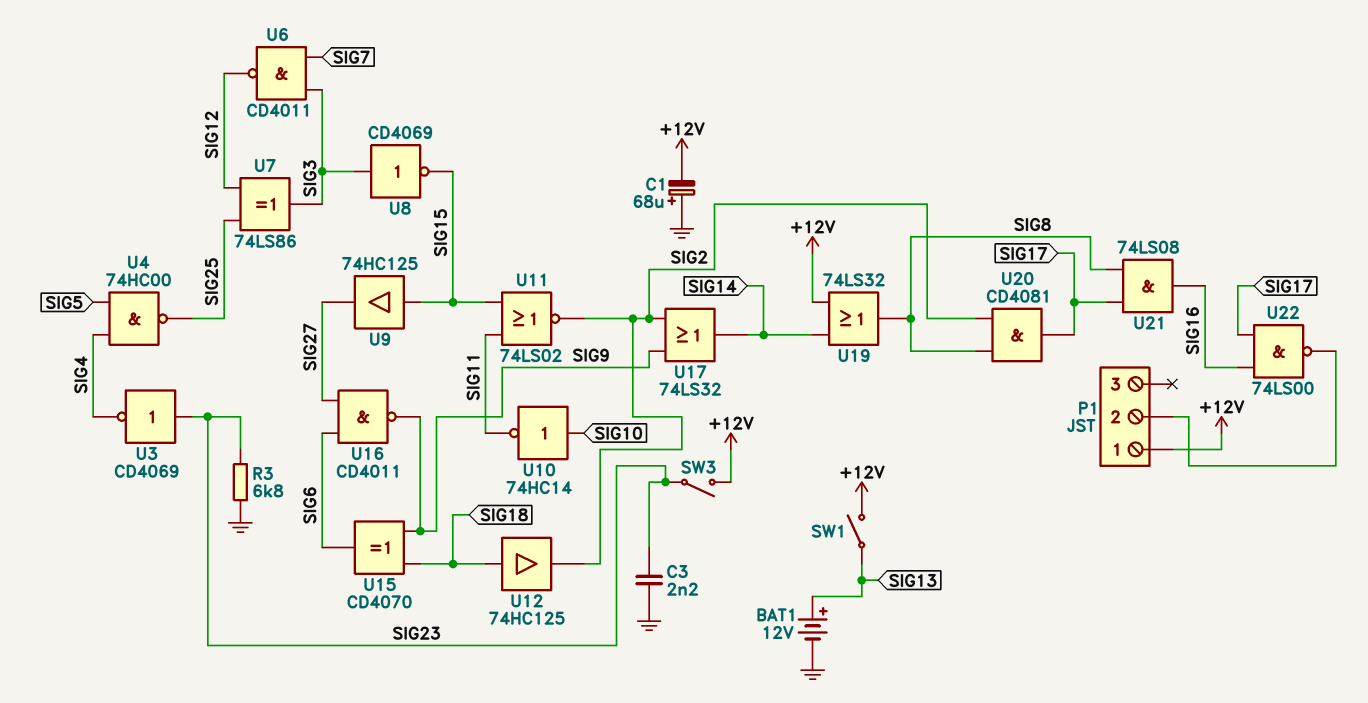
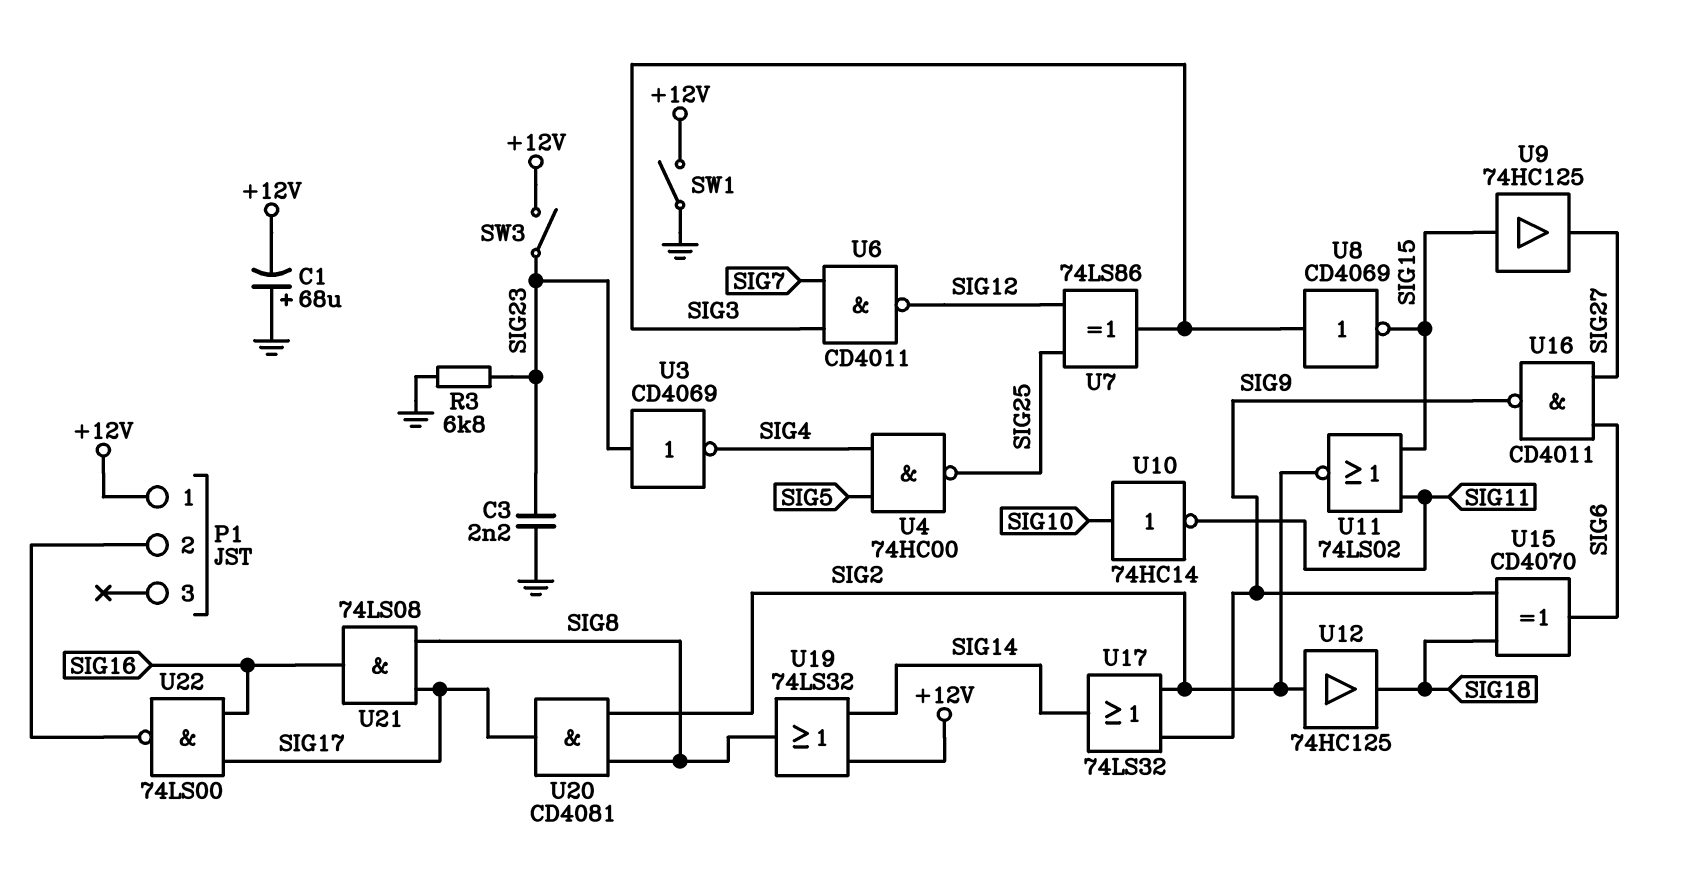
BAT1: 12V (plus SIG13, minus GND) -> none
SW1: switch (+12V, SIG13) -> switch (+12V, GND)
U12: buffer 74HC125 (in SIG18, out SIG2) -> buffer 74HC125 (in SIG2, out SIG18)

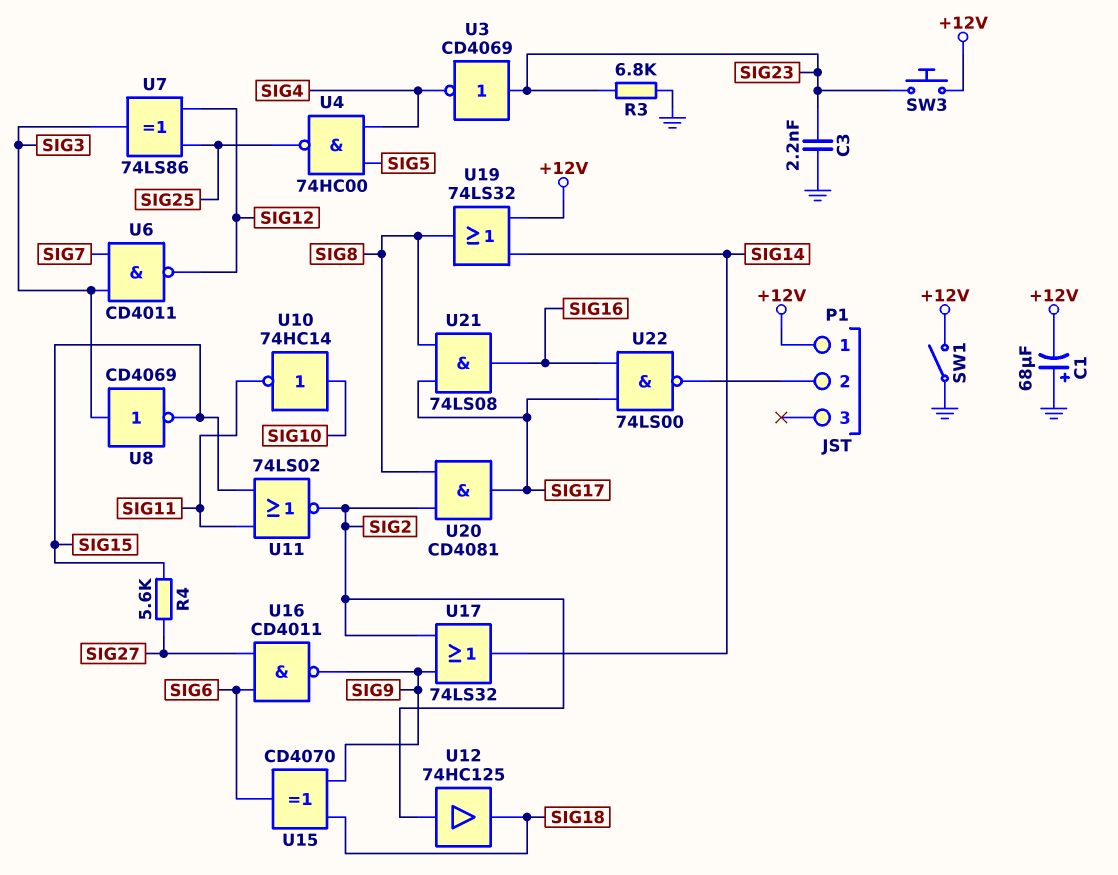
R4: none -> 5.6k (SIG15, SIG27)
SW3: switch (+12V, SIG23) -> button (+12V, SIG23)
U9: buffer 74HC125 (in SIG15, out SIG27) -> none

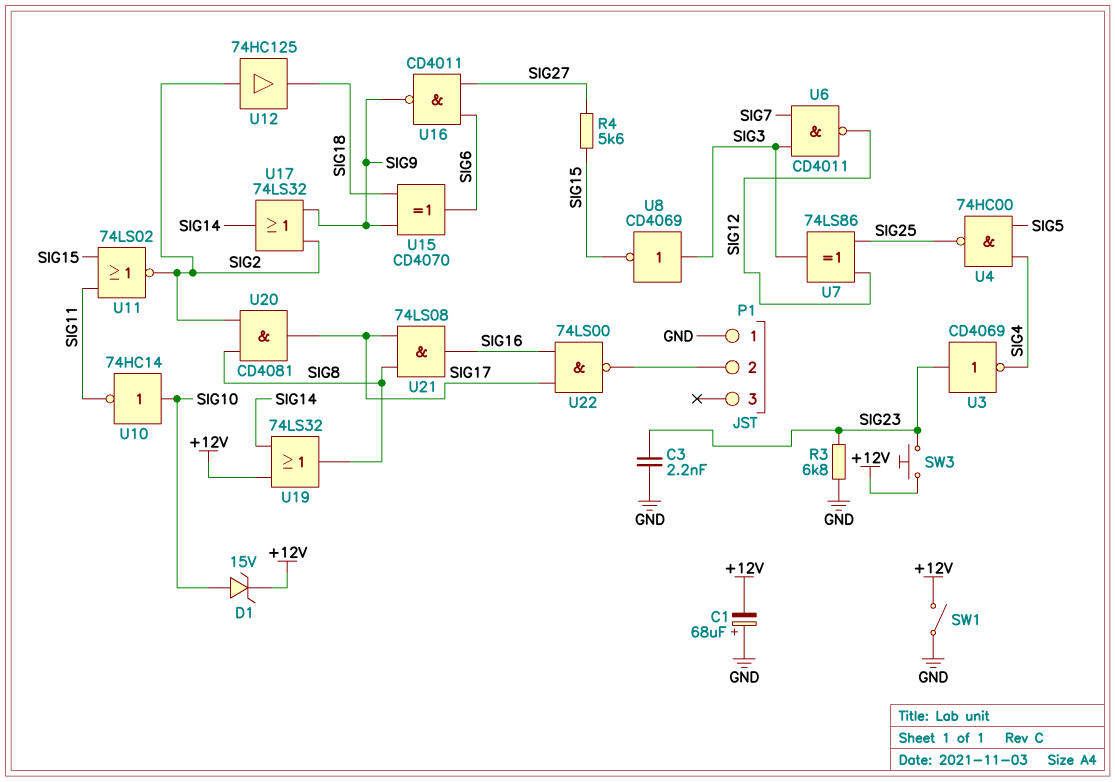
D1: none -> zener 15V (A SIG10, K +12V)
P1 pin 1: +12V -> GND

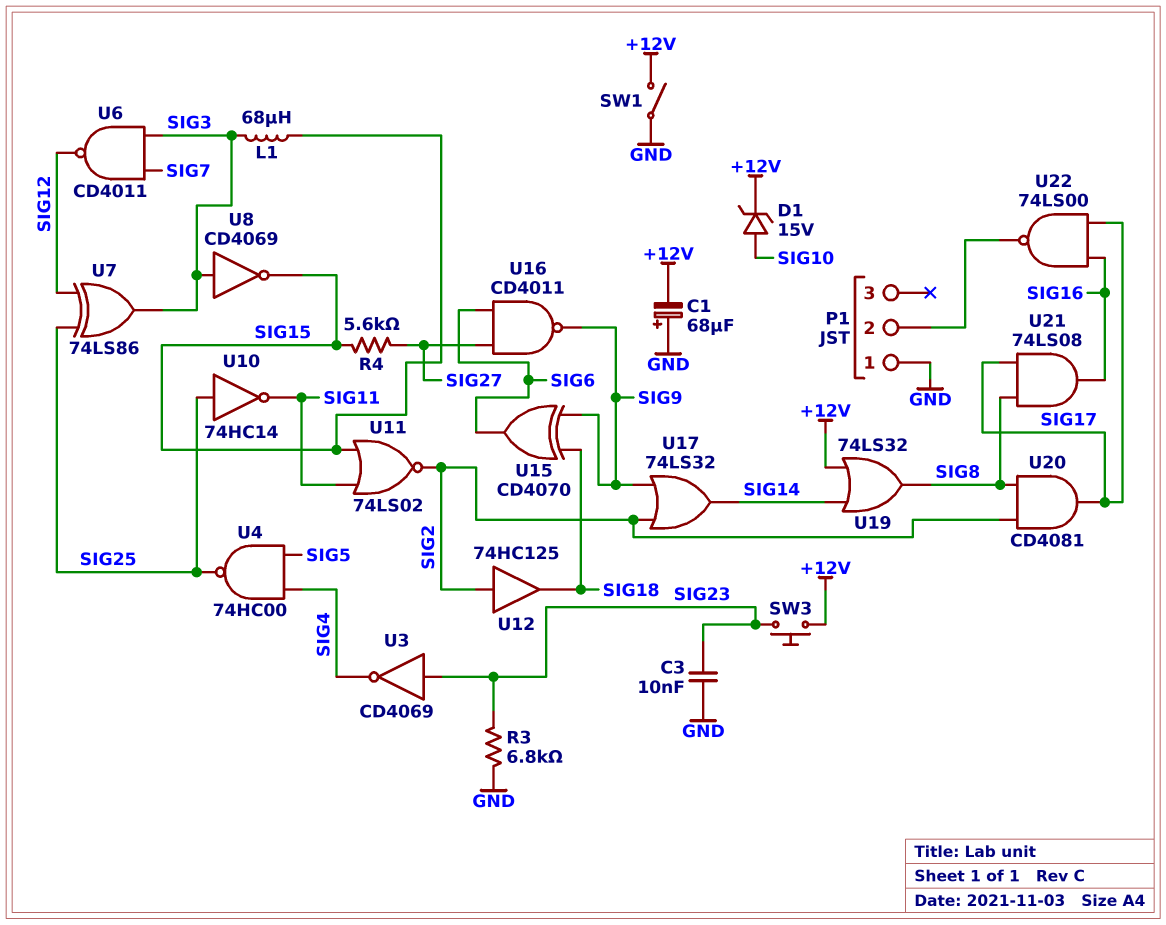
C3: 2.2nF (GND, SIG23) -> 10nF (GND, SIG23)
L1: none -> 68uH (SIG3, SIG15)
U10: NOT 74HC14 (in SIG10, out SIG11) -> NOT 74HC14 (in SIG25, out SIG11)

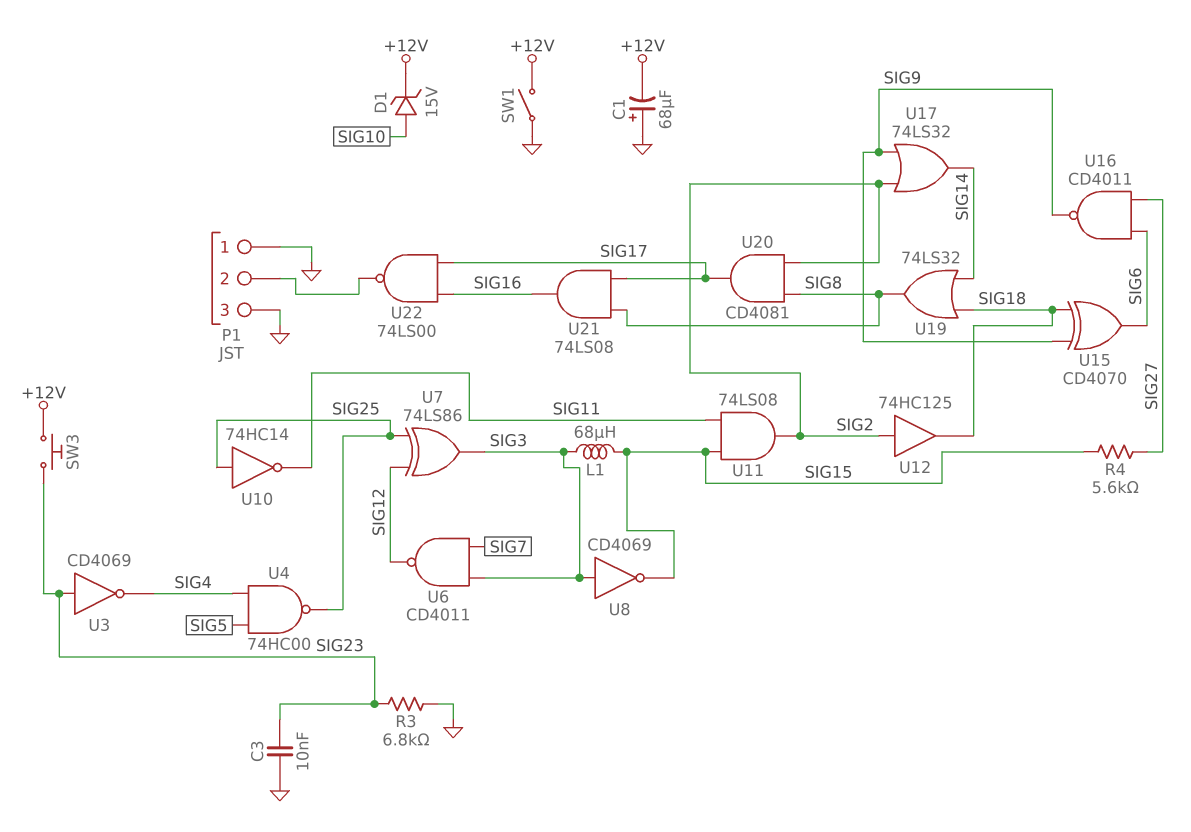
P1 pin 3: none -> GND
U11: NOR 74LS02 (in SIG11, in SIG15, out SIG2) -> AND 74LS08 (in SIG11, in SIG15, out SIG2)
U19: OR 74LS32 (in +12V, in SIG14, out SIG8) -> OR 74LS32 (in SIG14, in SIG18, out SIG8)

